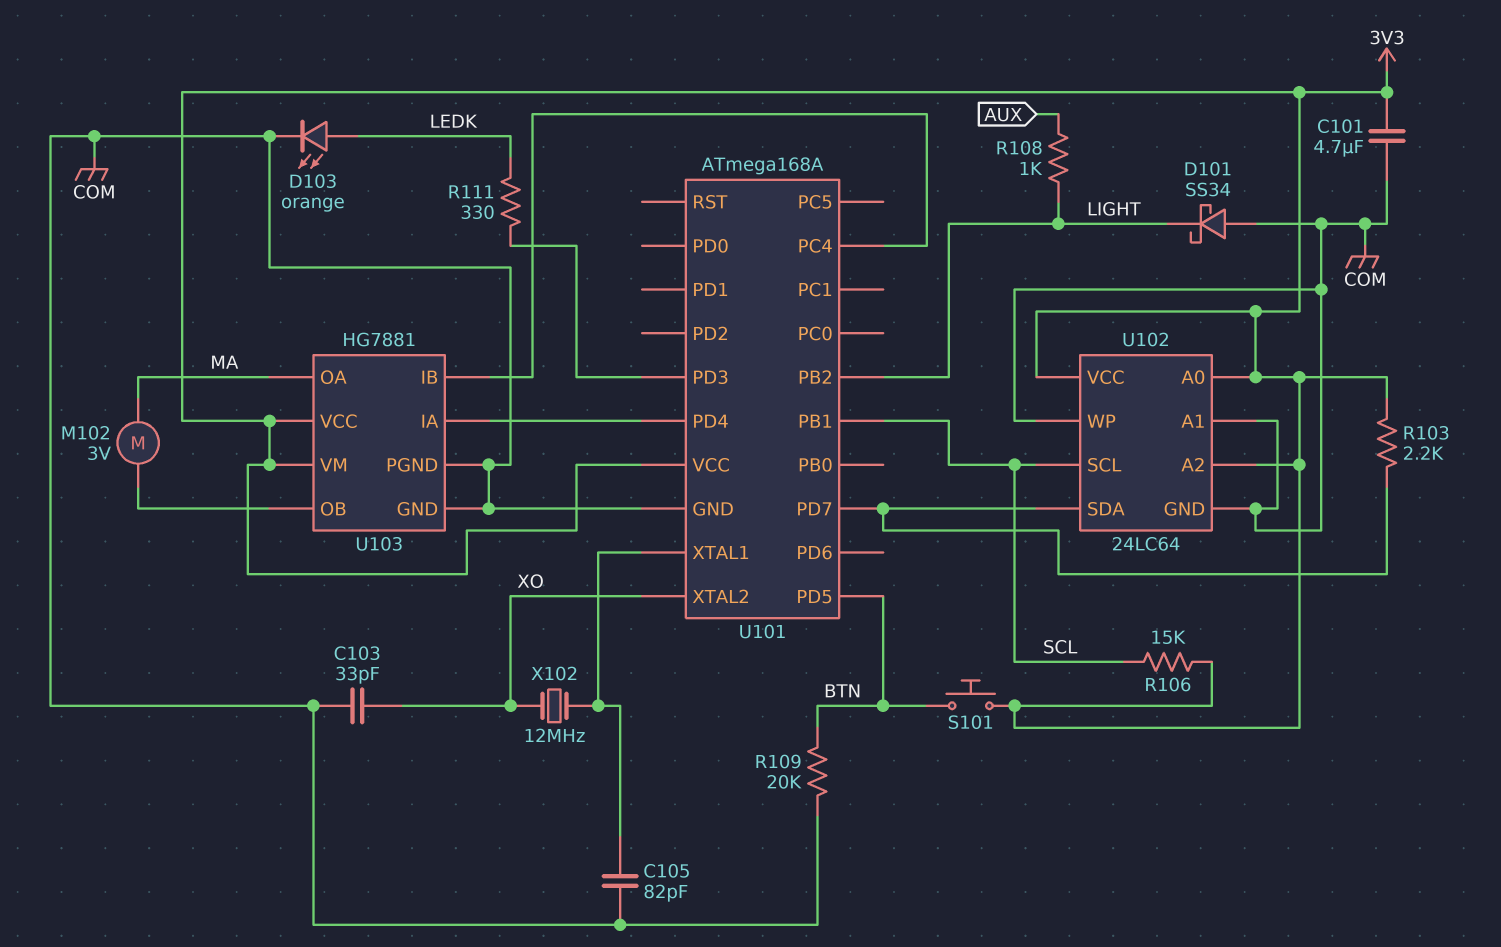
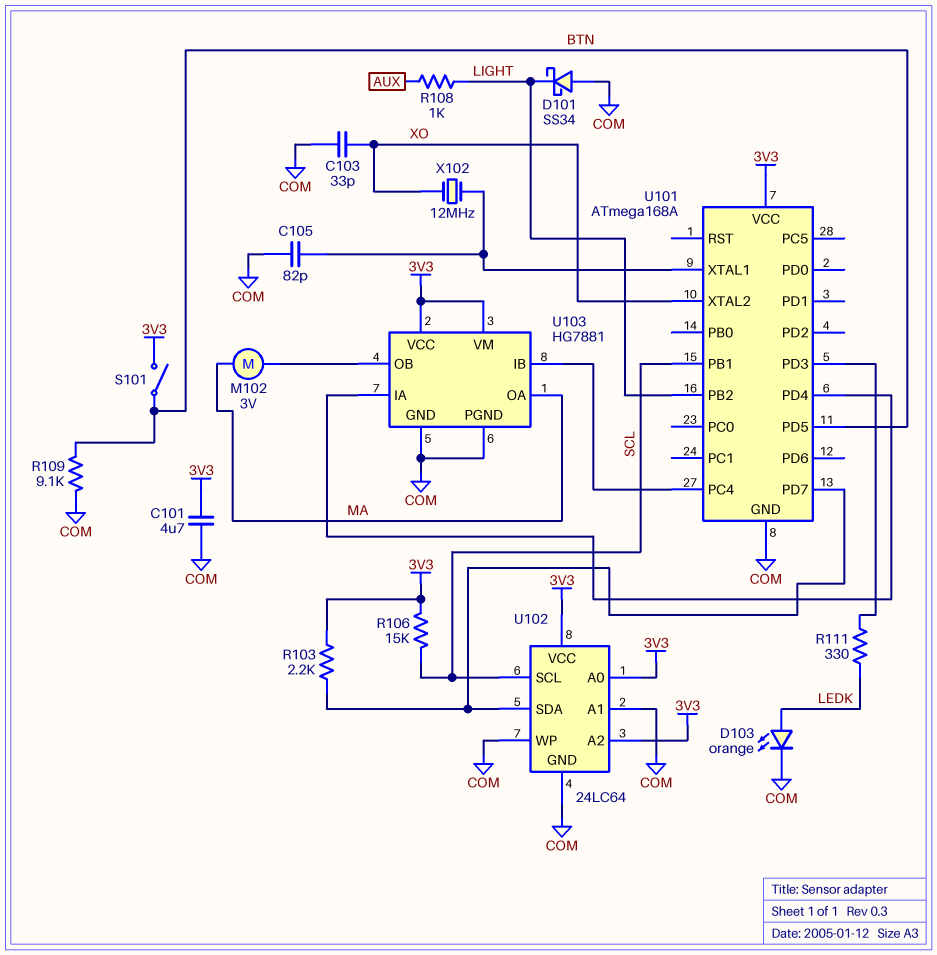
R109: 20k (BTN, COM) -> 9.1k (BTN, COM)
S101: button (3V3, BTN) -> switch (3V3, BTN)

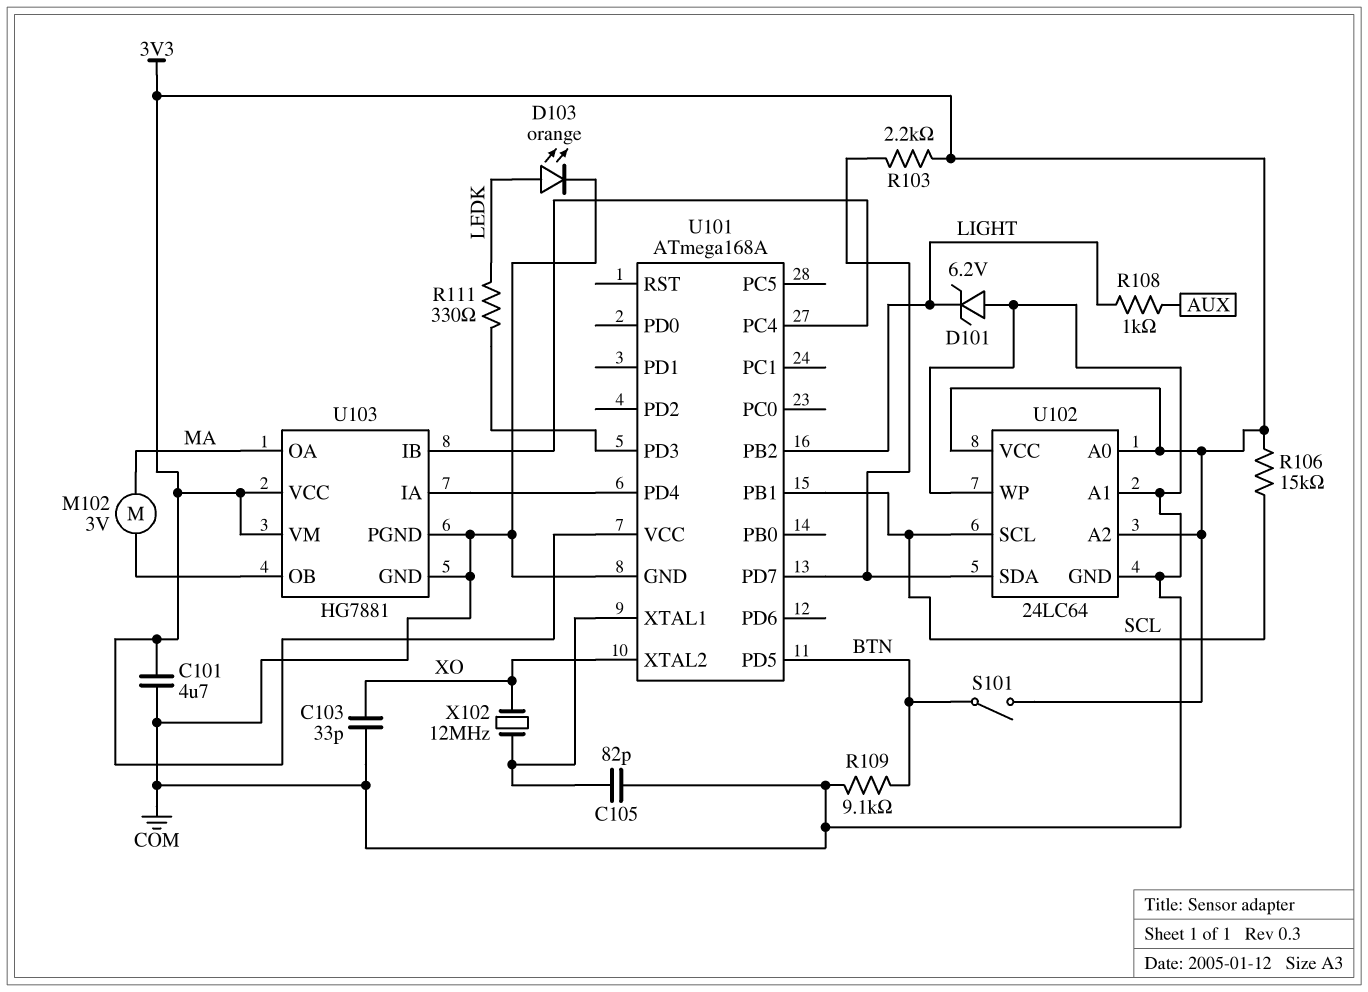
D101: schottky SS34 (A COM, K LIGHT) -> zener 6.2V (A COM, K LIGHT)

